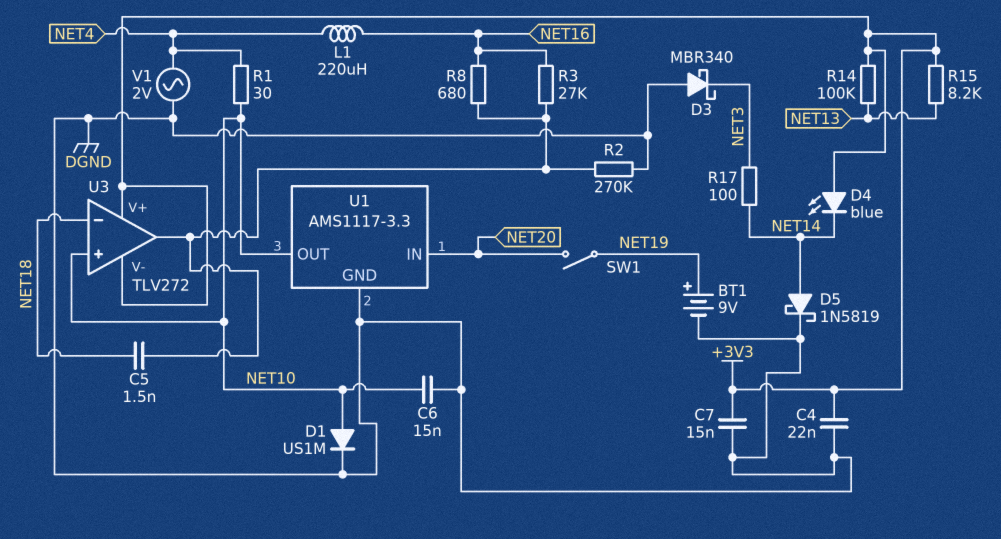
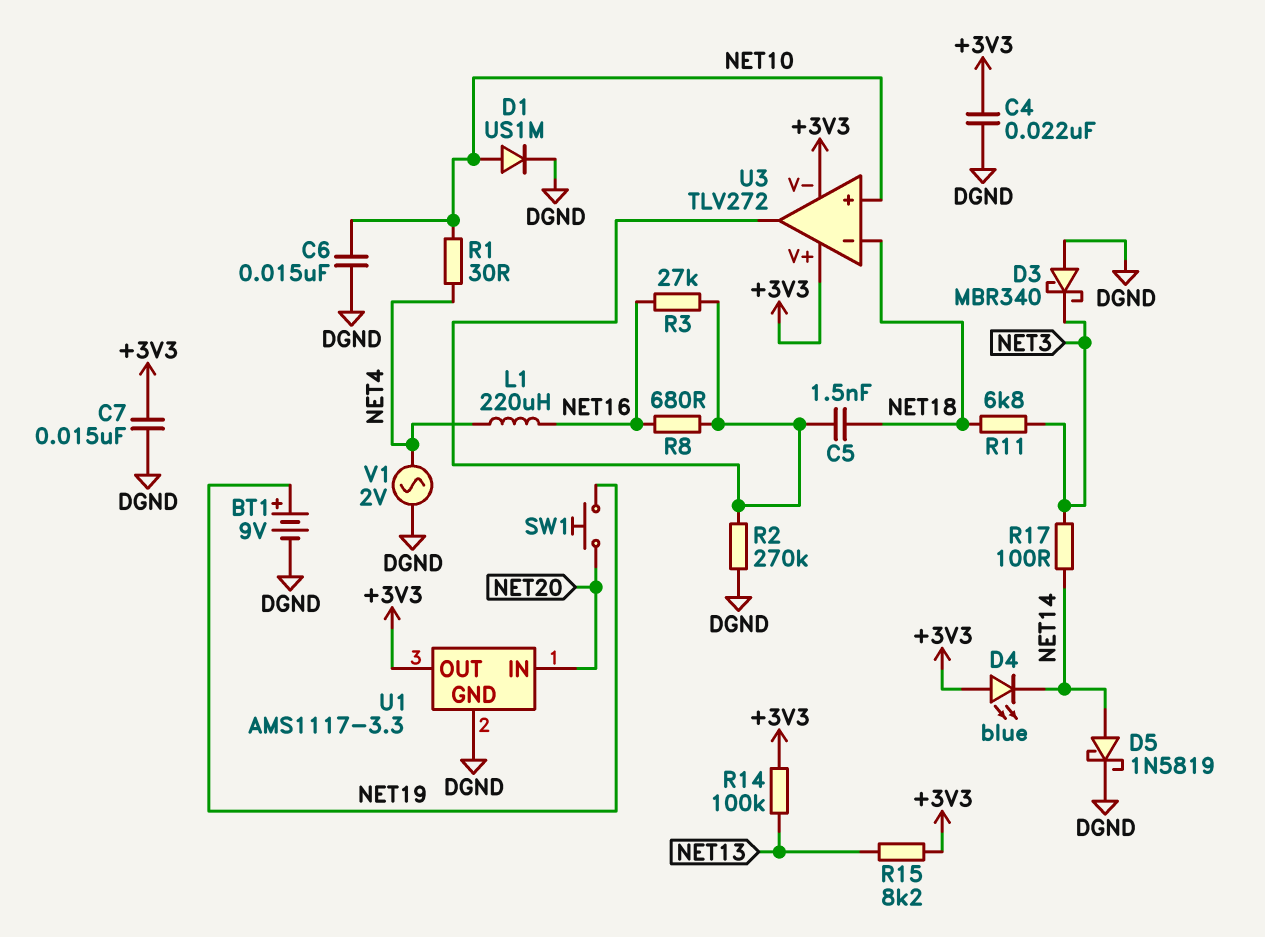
R11: none -> 6.8k (NET3, NET18)
SW1: switch (NET19, NET20) -> button (NET19, NET20)
U1 pin OUT: NET10 -> +3V3

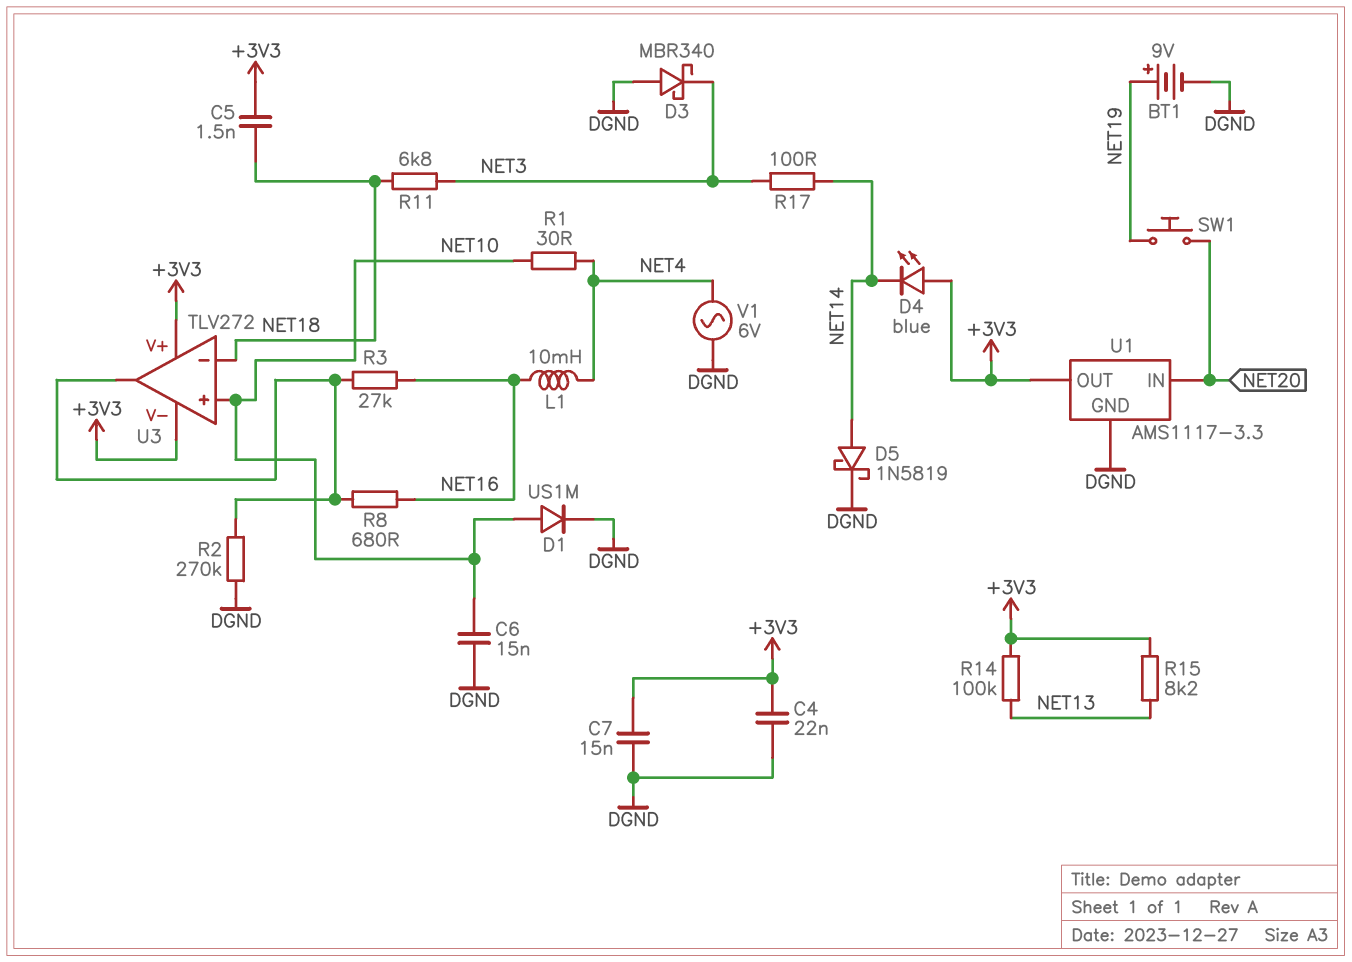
C5: 1.5nF (NET18, U3/out) -> 1.5nF (+3V3, NET18)
L1: 220uH (NET4, NET16) -> 10mH (NET4, NET16)
V1: AC 2V (DGND, NET4) -> AC 6V (DGND, NET4)

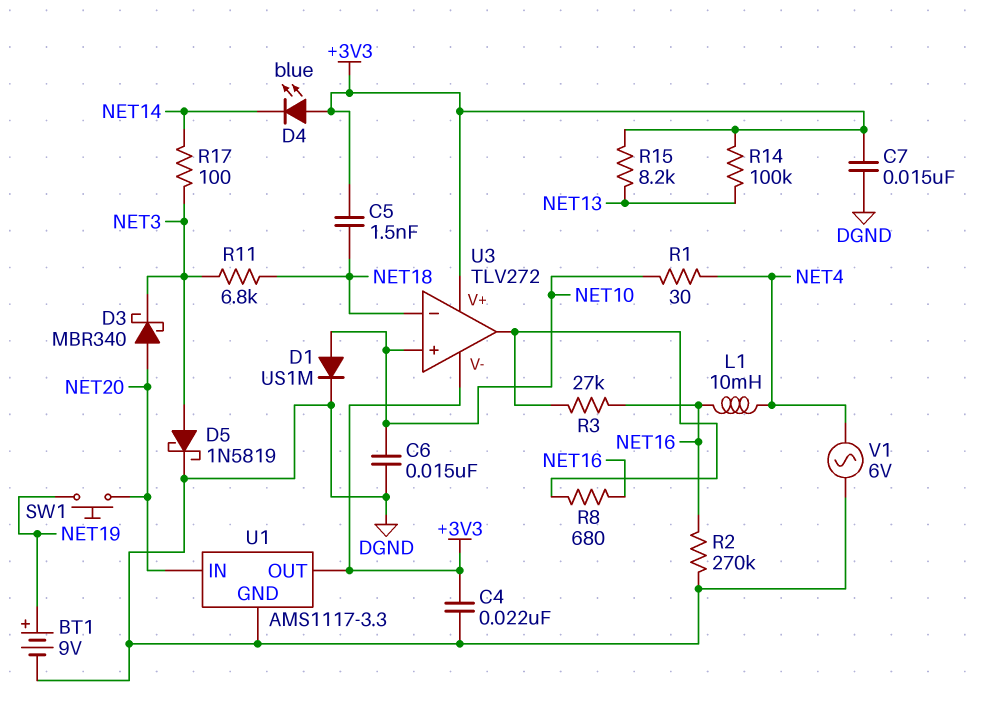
D3: schottky MBR340 (A DGND, K NET3) -> schottky MBR340 (A NET20, K NET3)
D5: schottky 1N5819 (A NET14, K DGND) -> schottky 1N5819 (A NET3, K DGND)
R2: 270k (DGND, U3/out) -> 270k (DGND, NET16)

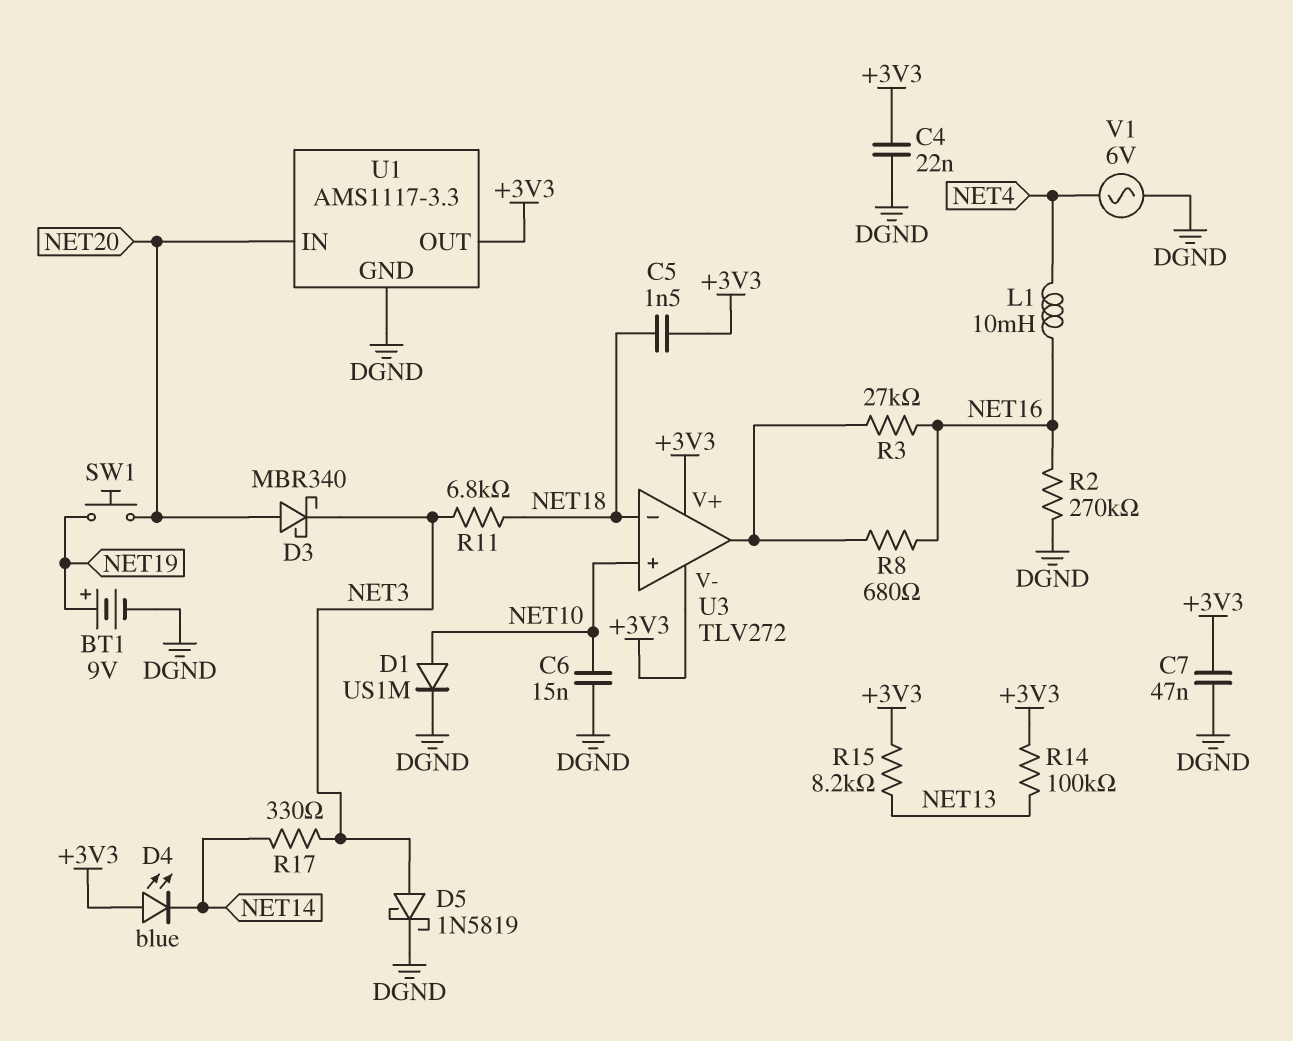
C7: 15nF (+3V3, DGND) -> 47nF (+3V3, DGND)
R1: 30 (NET4, NET10) -> none
R17: 100 (NET3, NET14) -> 330 (NET3, NET14)

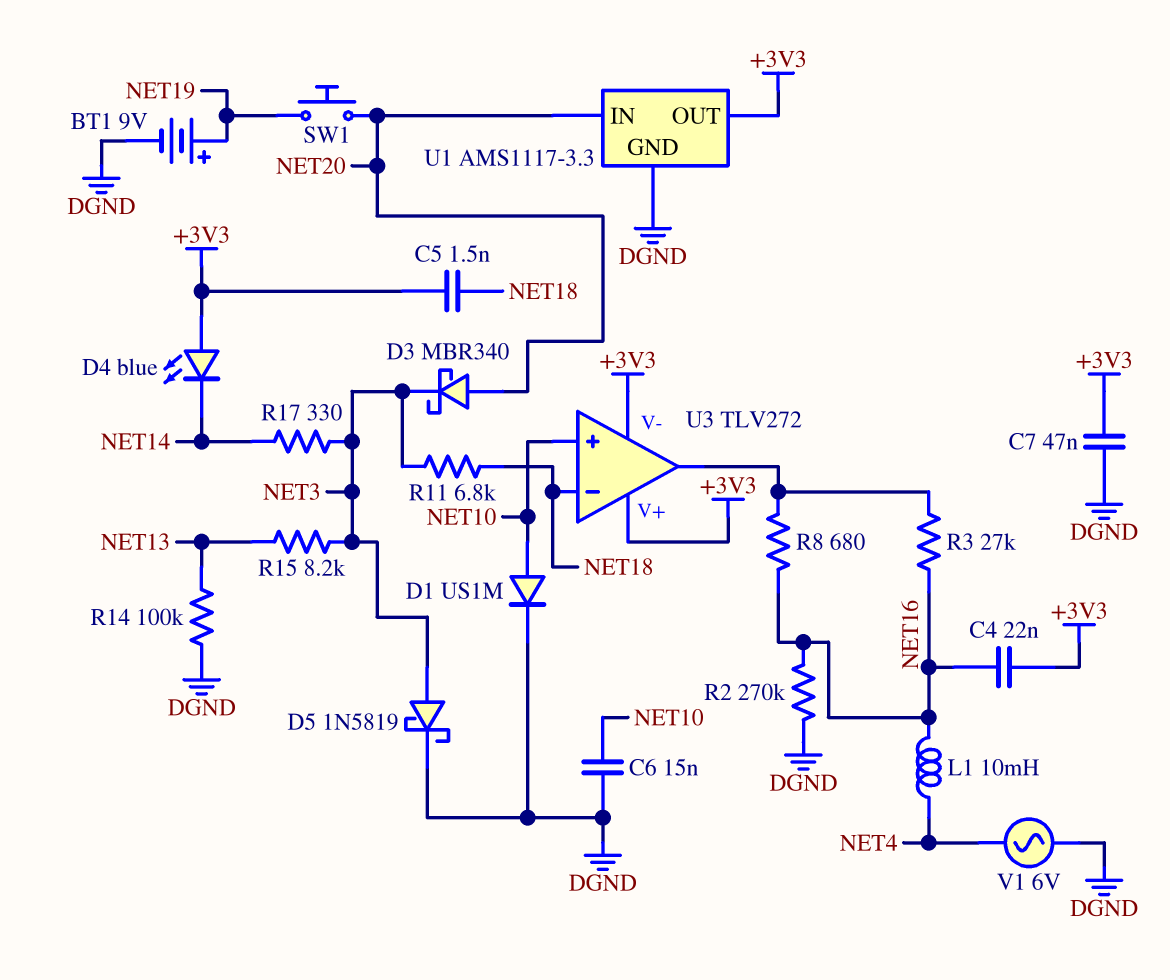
C4: 22nF (+3V3, DGND) -> 22nF (+3V3, NET16)
R14: 100k (+3V3, NET13) -> 100k (DGND, NET13)
R15: 8.2k (+3V3, NET13) -> 8.2k (NET3, NET13)

